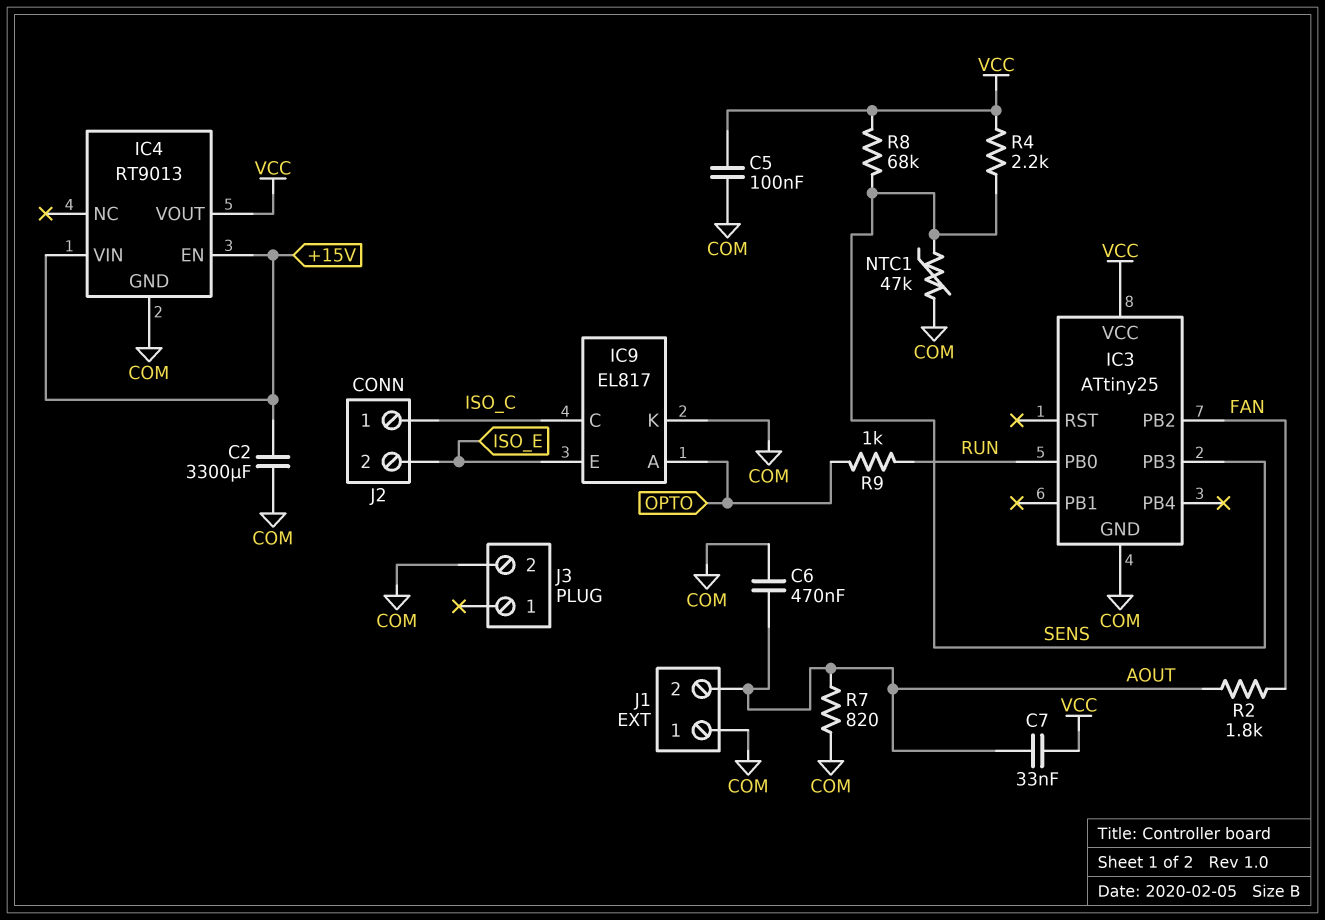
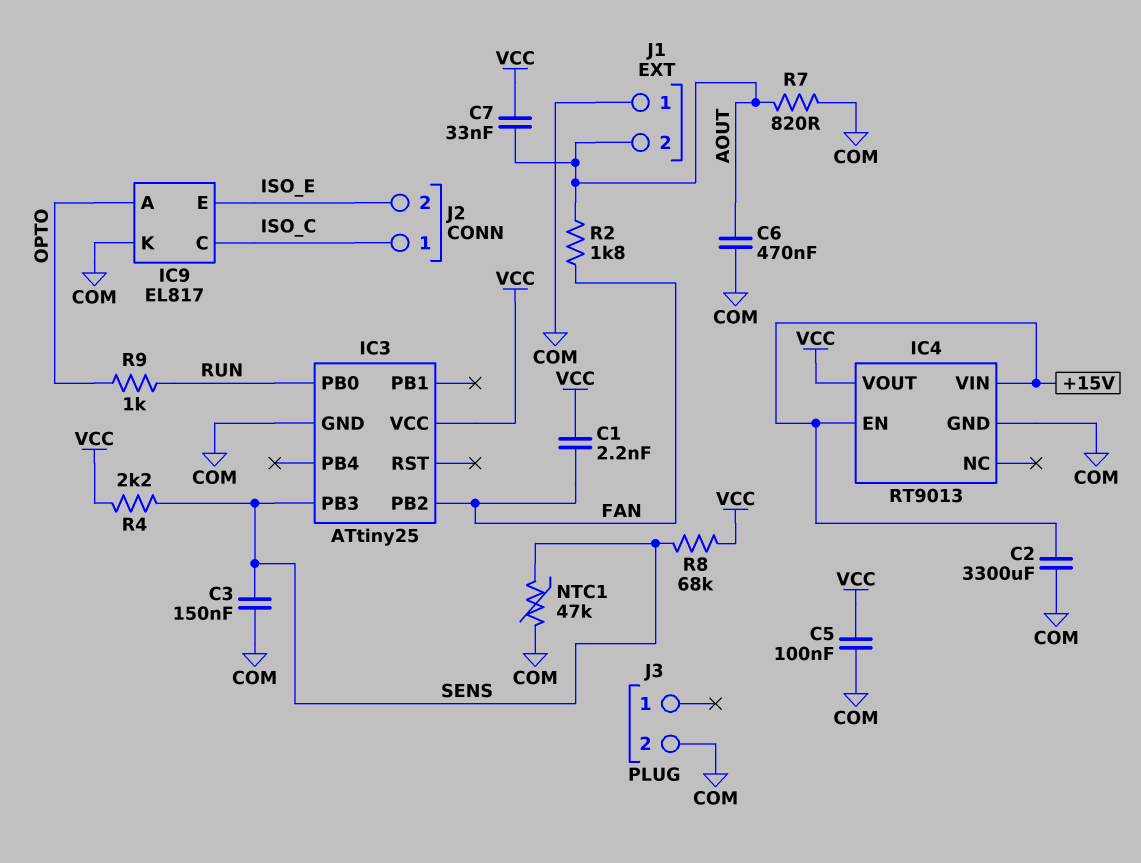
C1: none -> 2.2nF (FAN, VCC)
C3: none -> 150nF (COM, SENS)

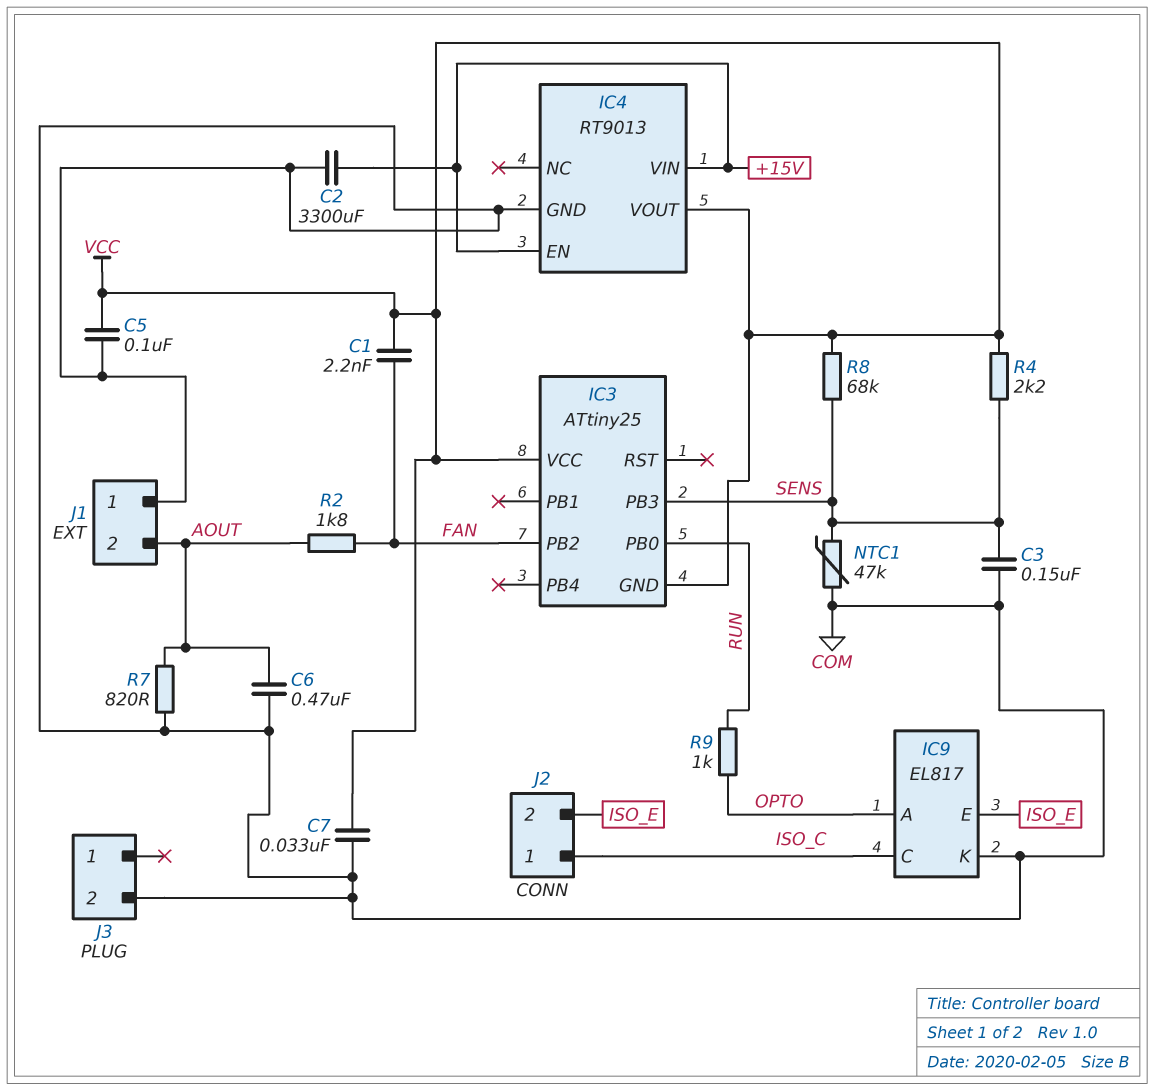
C7: 33nF (AOUT, VCC) -> 33nF (COM, VCC)
IC3 pin GND: COM -> VCC

